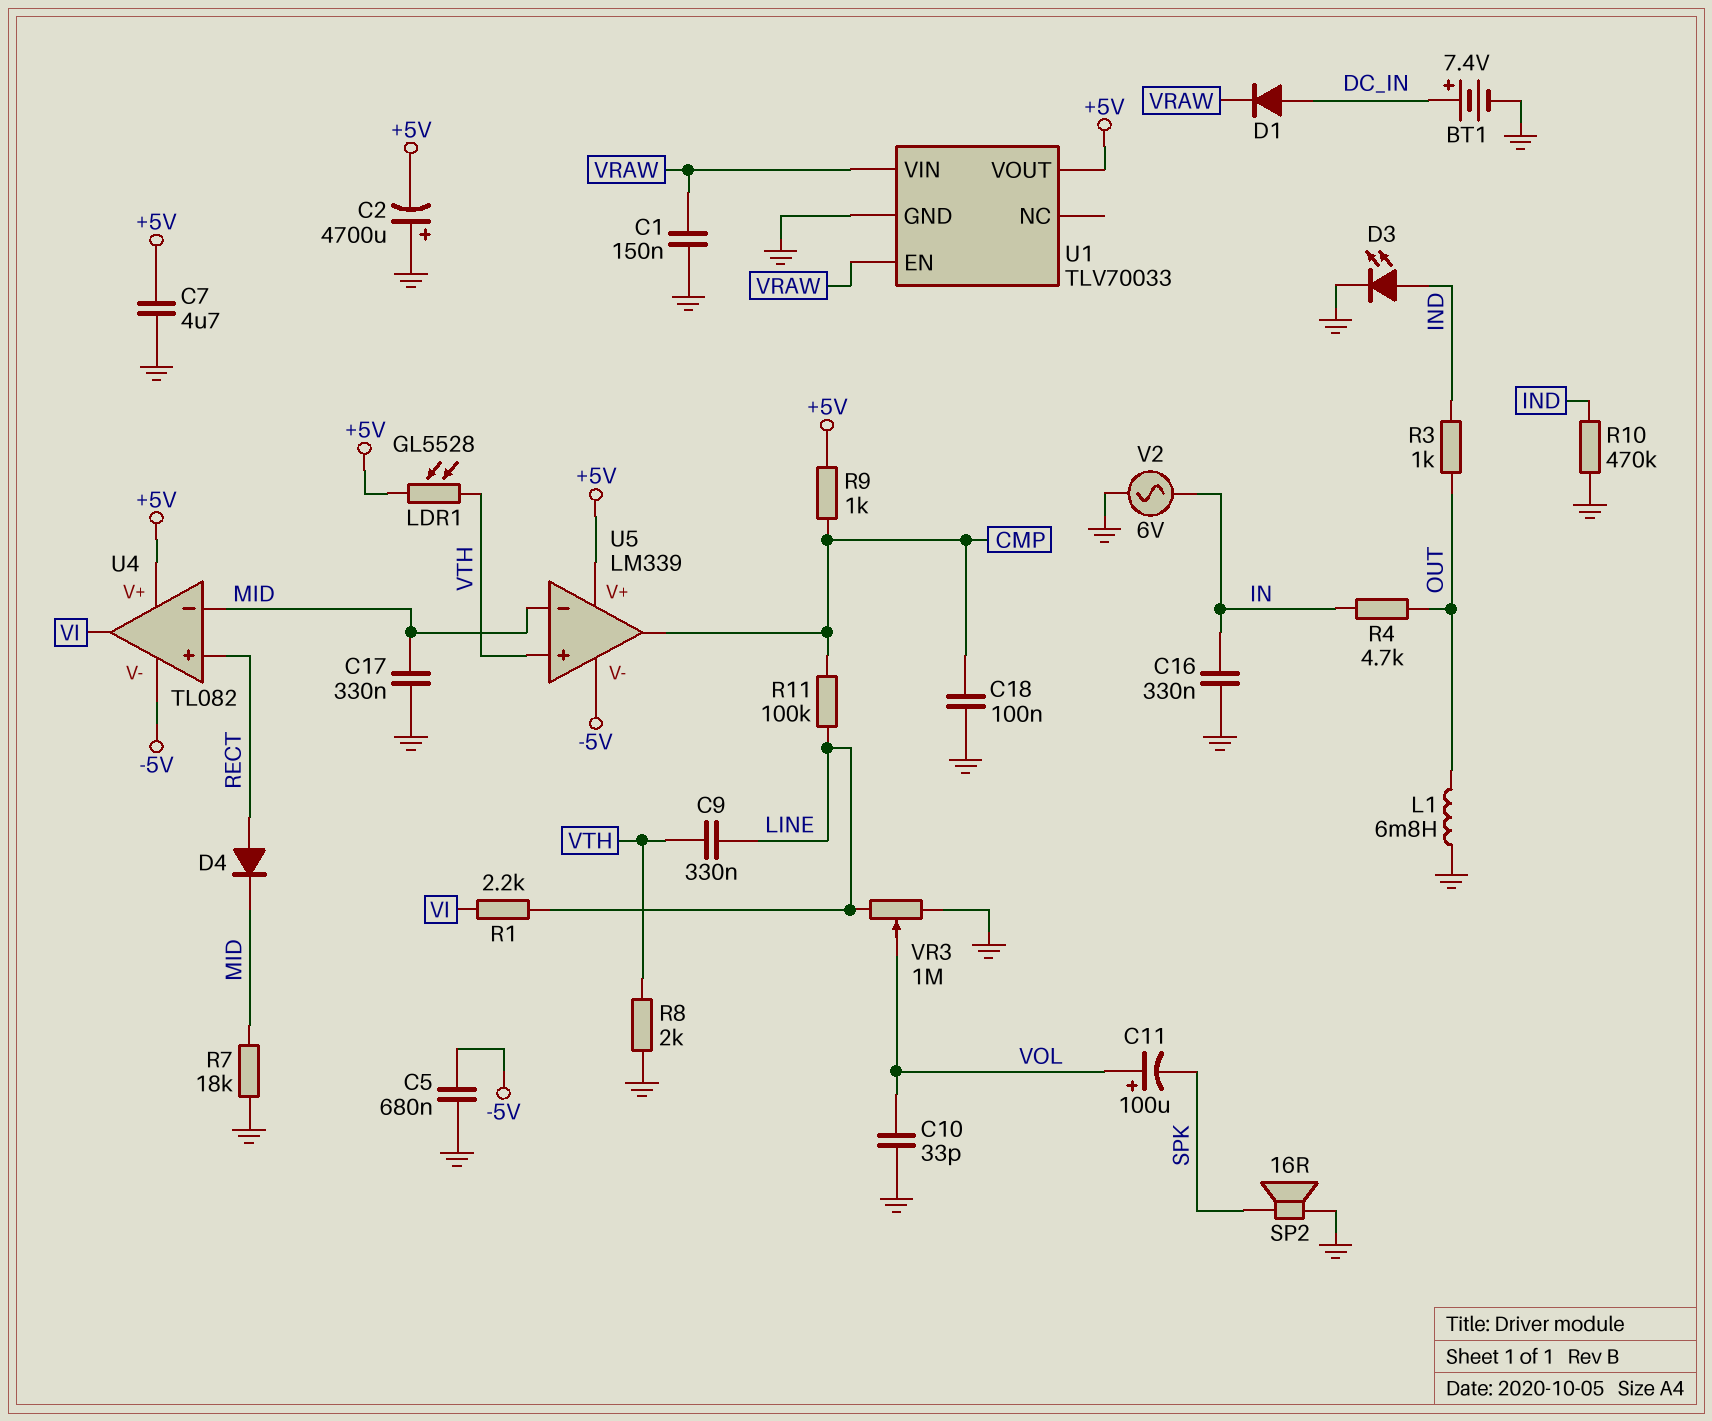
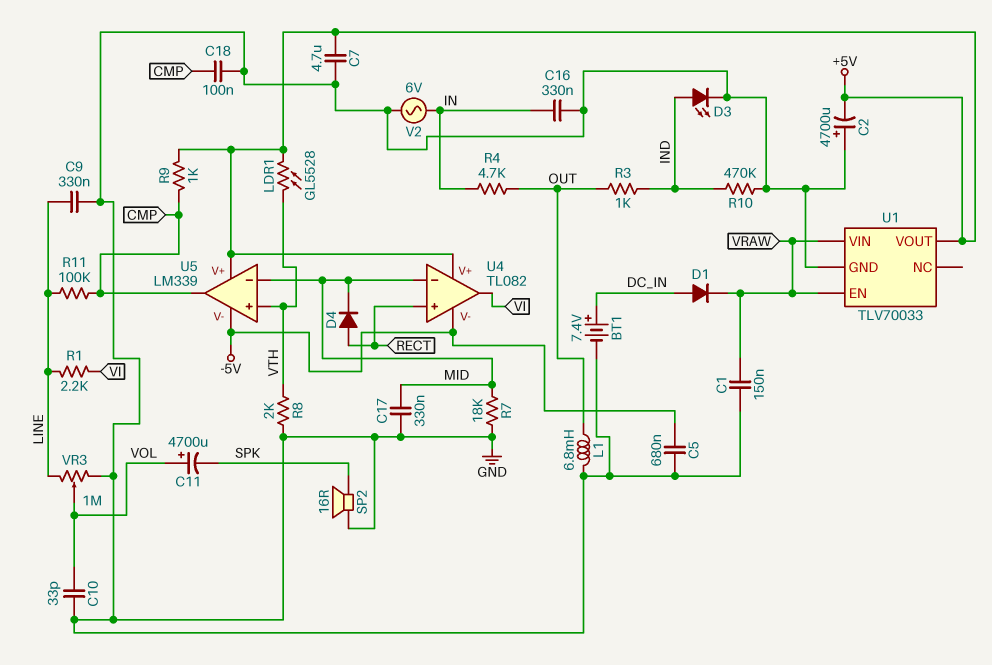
C9: 330nF (LINE, VTH) -> 330nF (GND, LINE)
C11: 100uF (plus VOL, minus SPK) -> 4700uF (plus VOL, minus SPK)

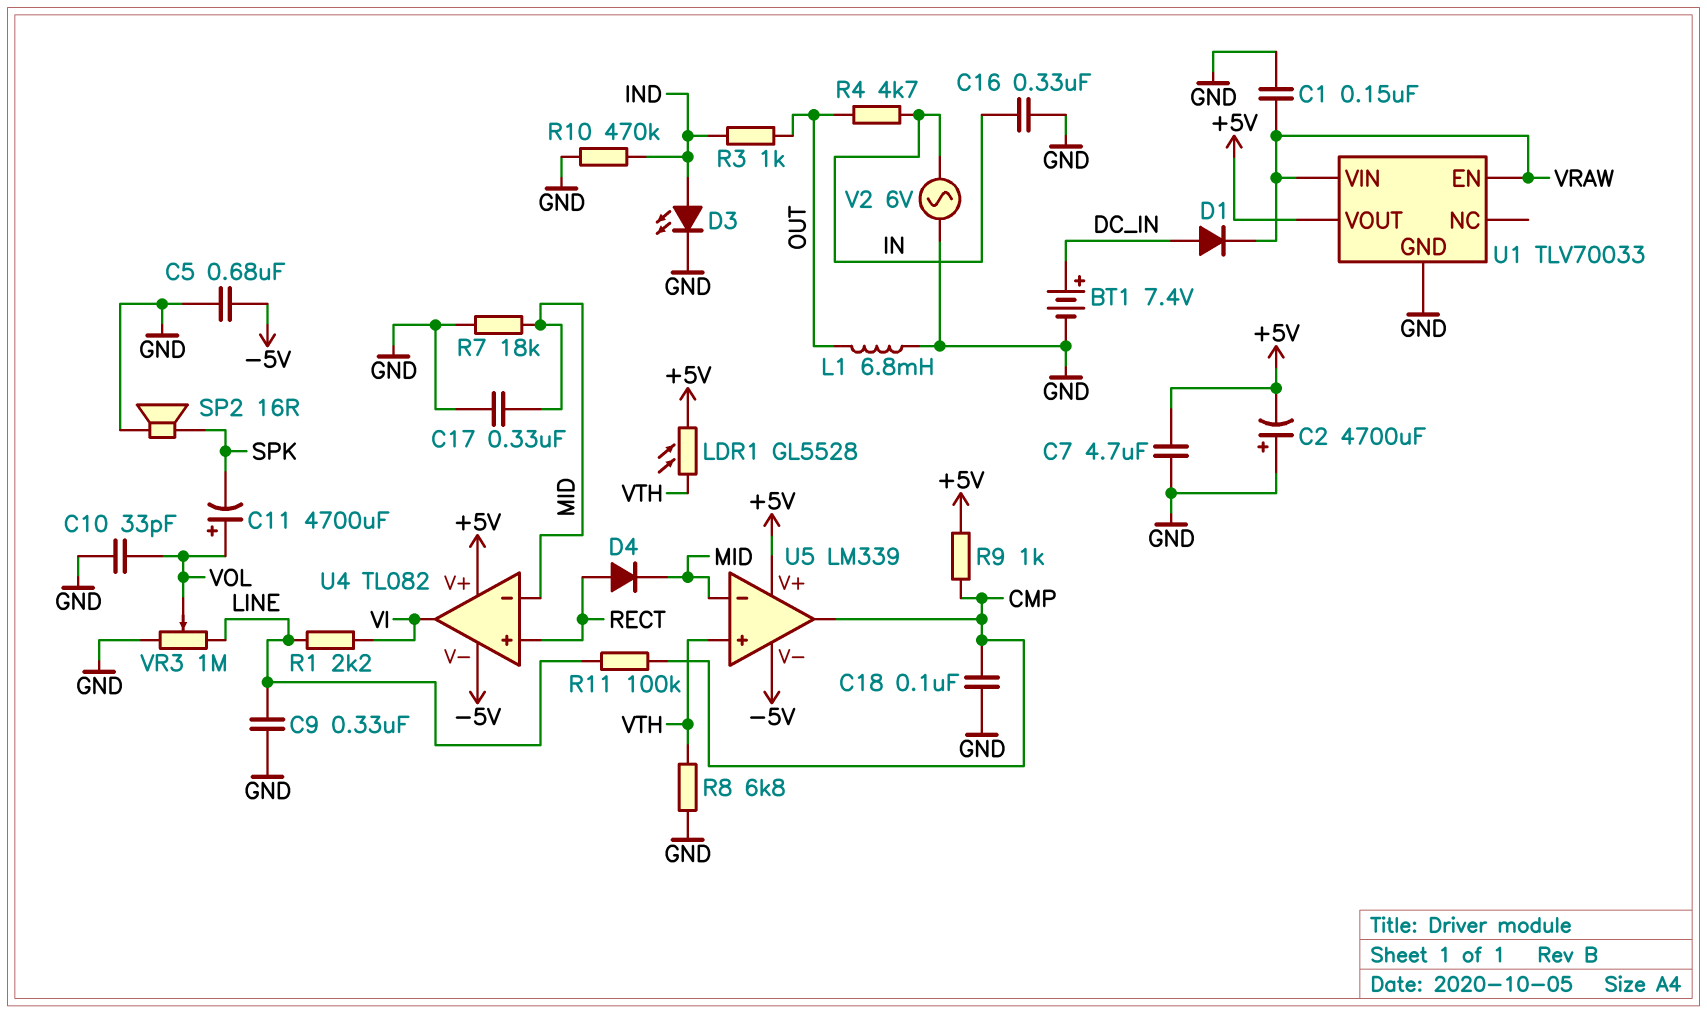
R8: 2k (GND, VTH) -> 6.8k (GND, VTH)

